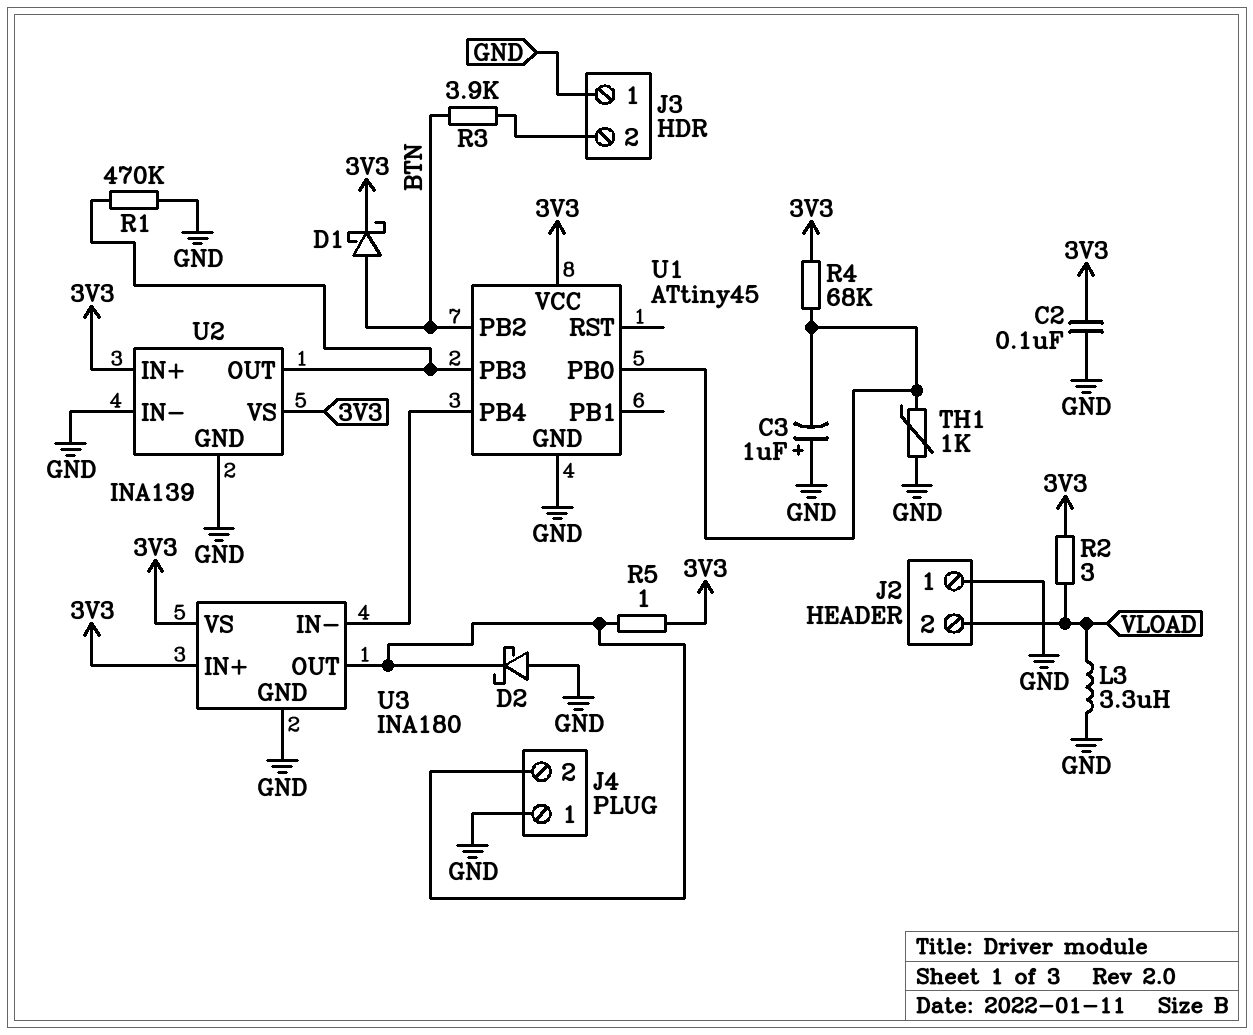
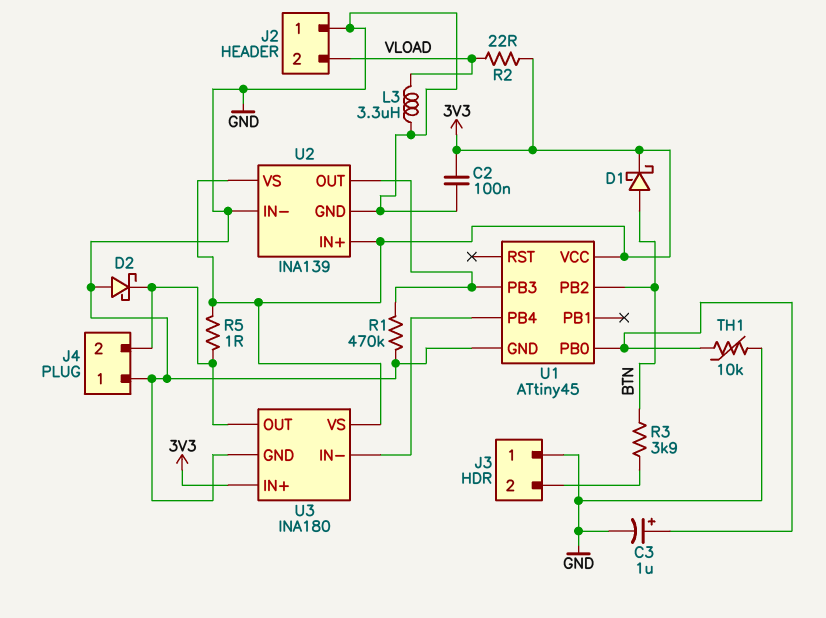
C3: 1uF (plus GND, minus U1/PB0) -> 1uF (plus U1/PB0, minus GND)
R2: 3 (3V3, VLOAD) -> 22 (3V3, VLOAD)
R4: 68k (3V3, U1/PB0) -> none
TH1: 1k (GND, U1/PB0) -> 10k (GND, U1/PB0)

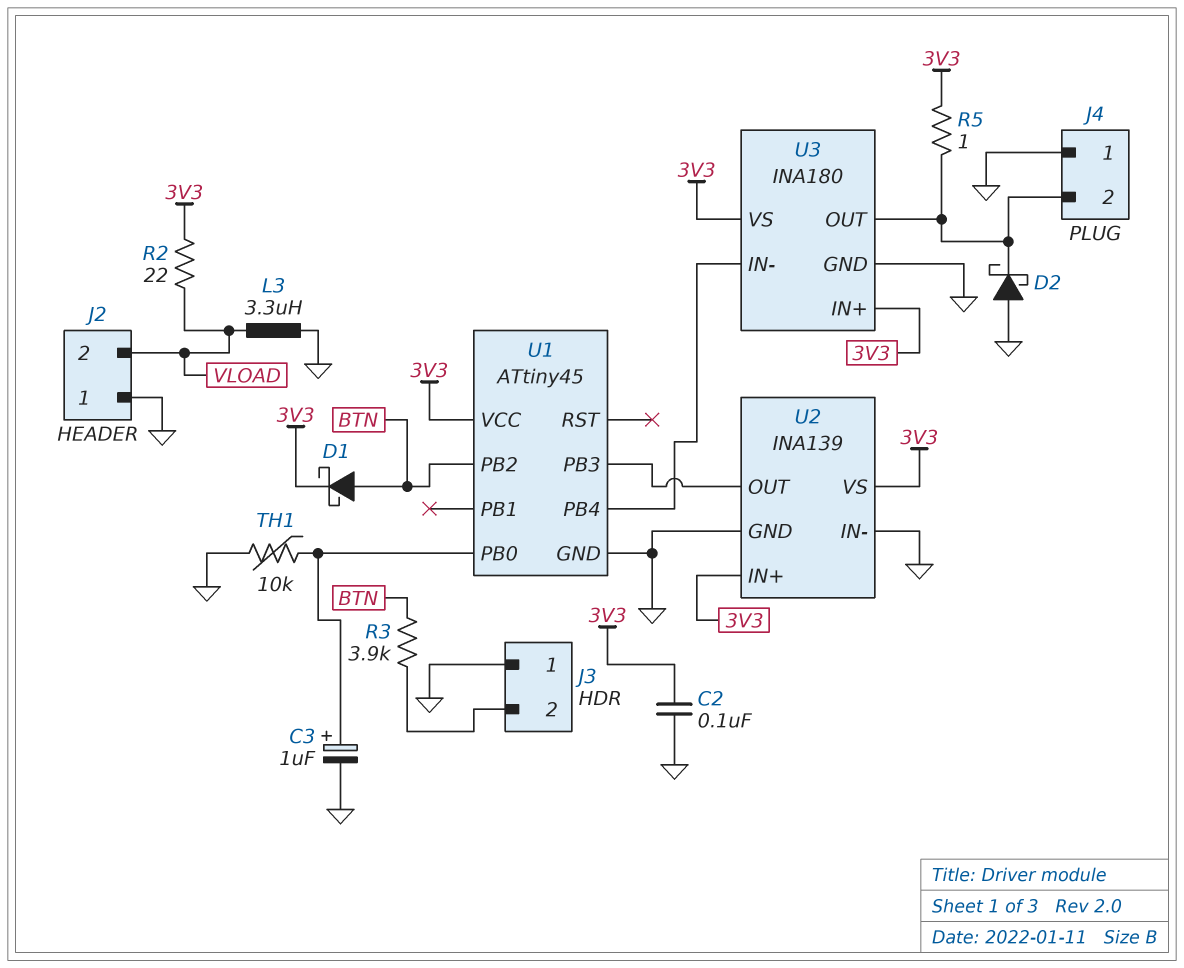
R1: 470k (GND, U1/PB3) -> none

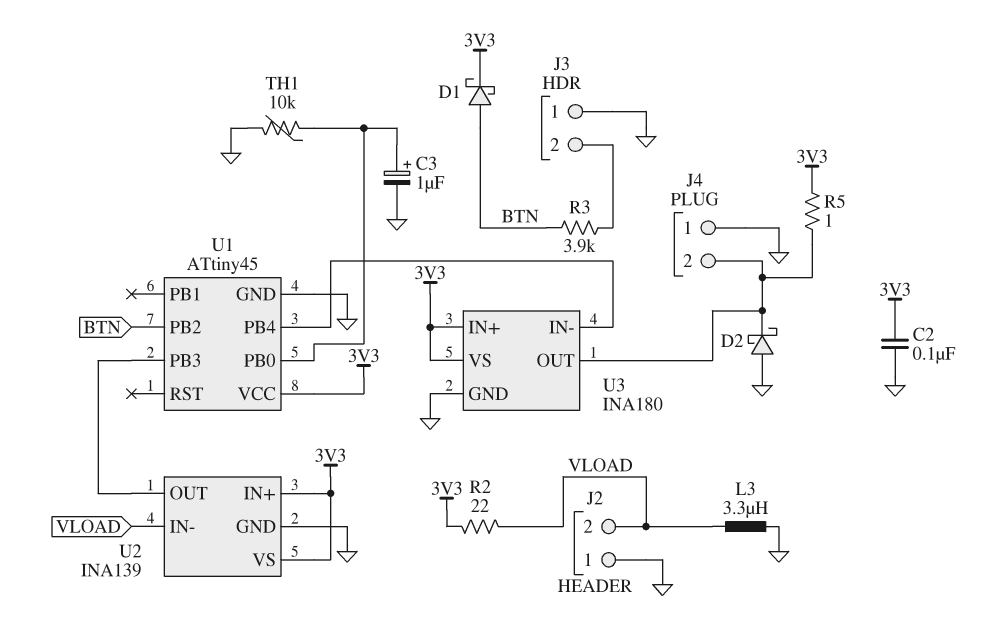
U2 pin IN-: GND -> VLOAD

